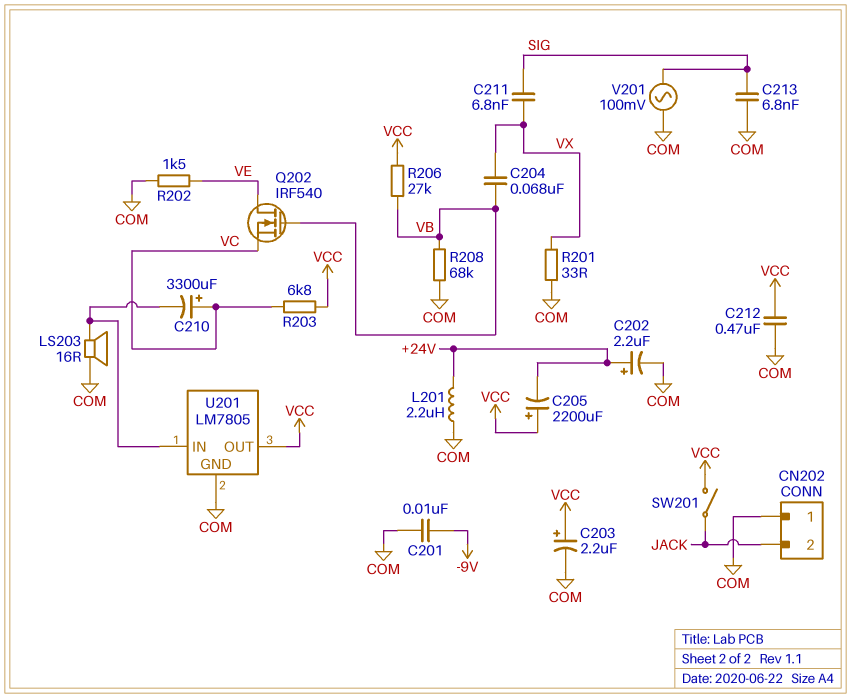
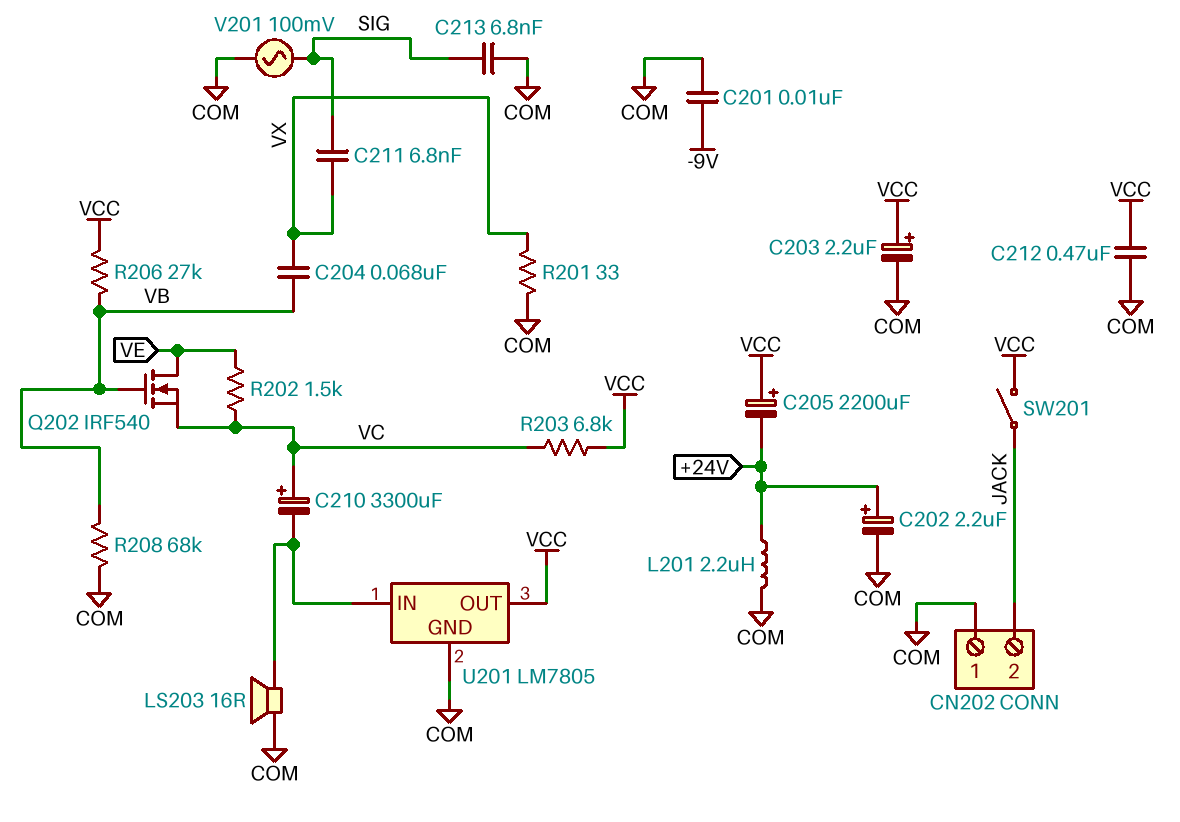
R202: 1.5k (COM, VE) -> 1.5k (VC, VE)

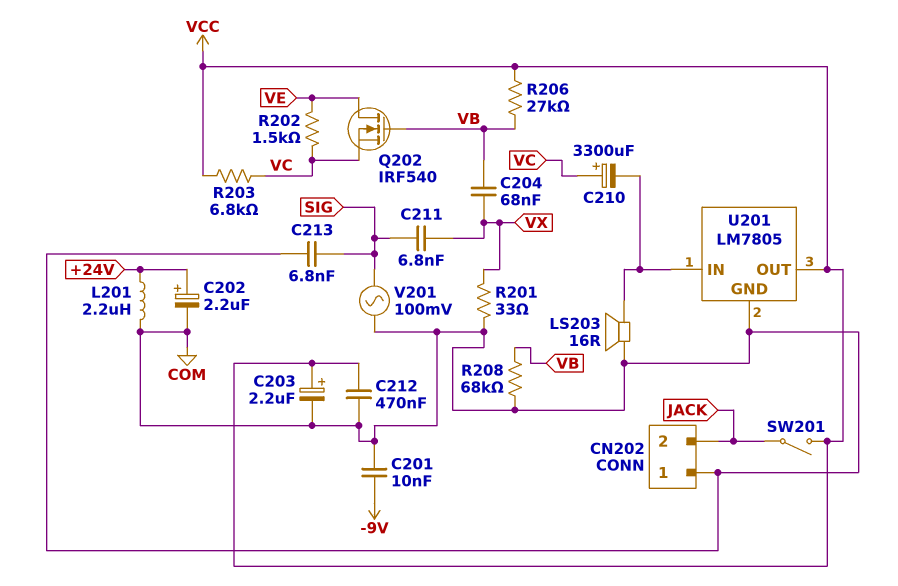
C205: 2200uF (plus VCC, minus +24V) -> none

